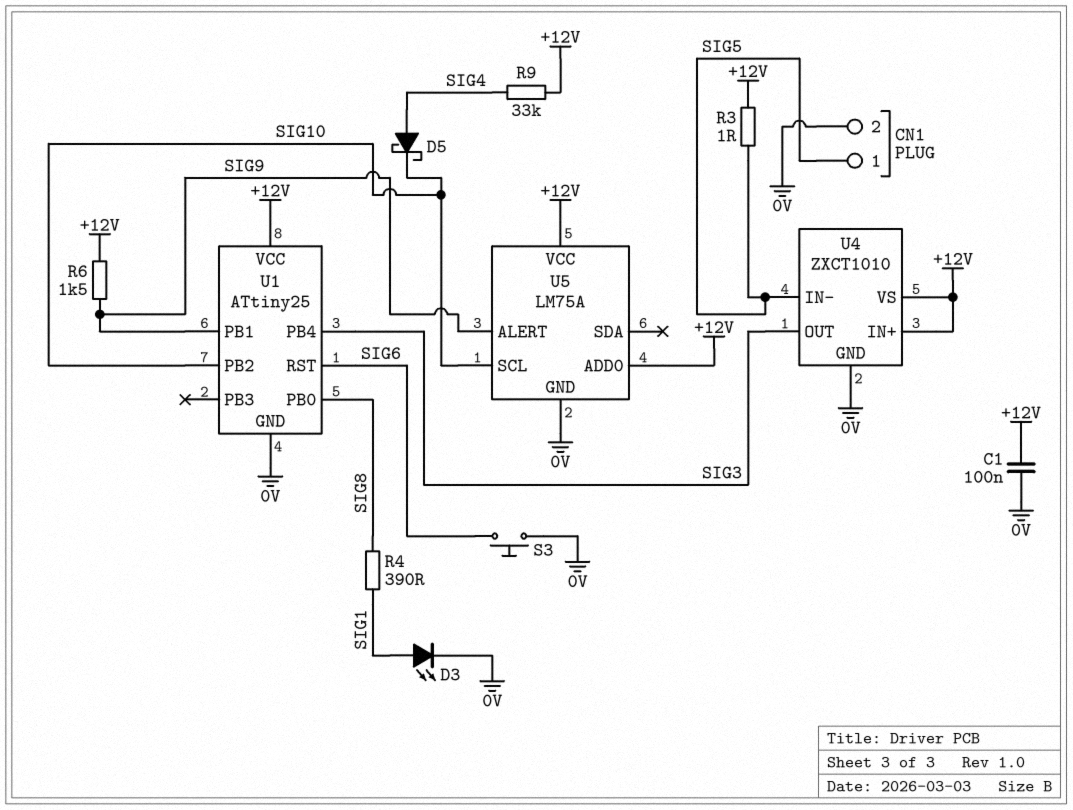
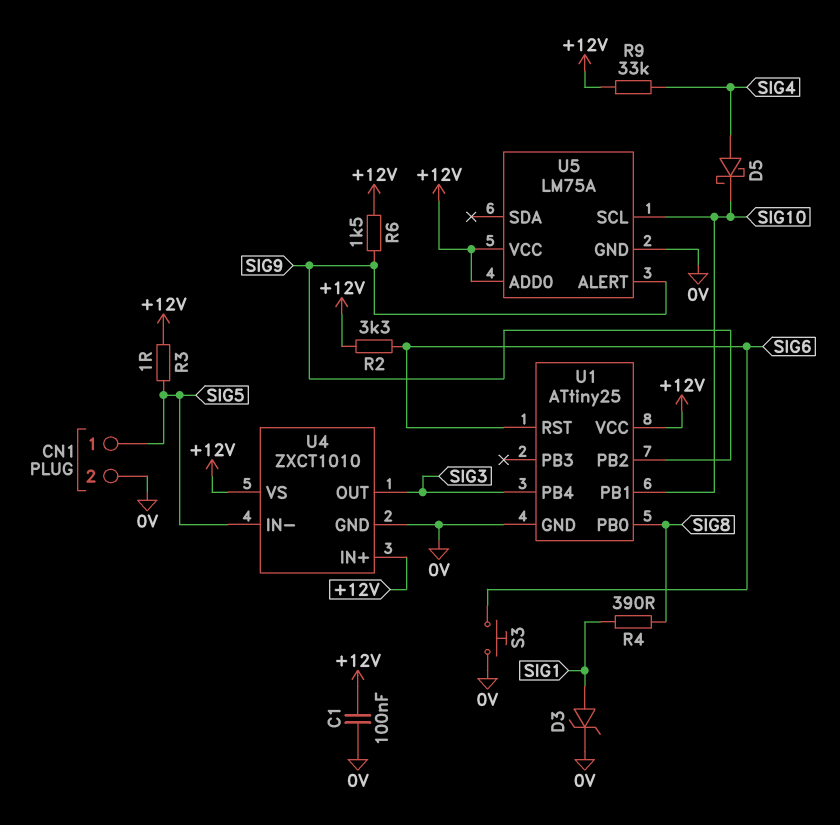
D3: LED (A SIG1, K 0V) -> zener (A SIG1, K 0V)
R2: none -> 3.3k (+12V, SIG6)
U1 pin PB1: SIG9 -> SIG10
U1 pin PB2: SIG10 -> SIG9

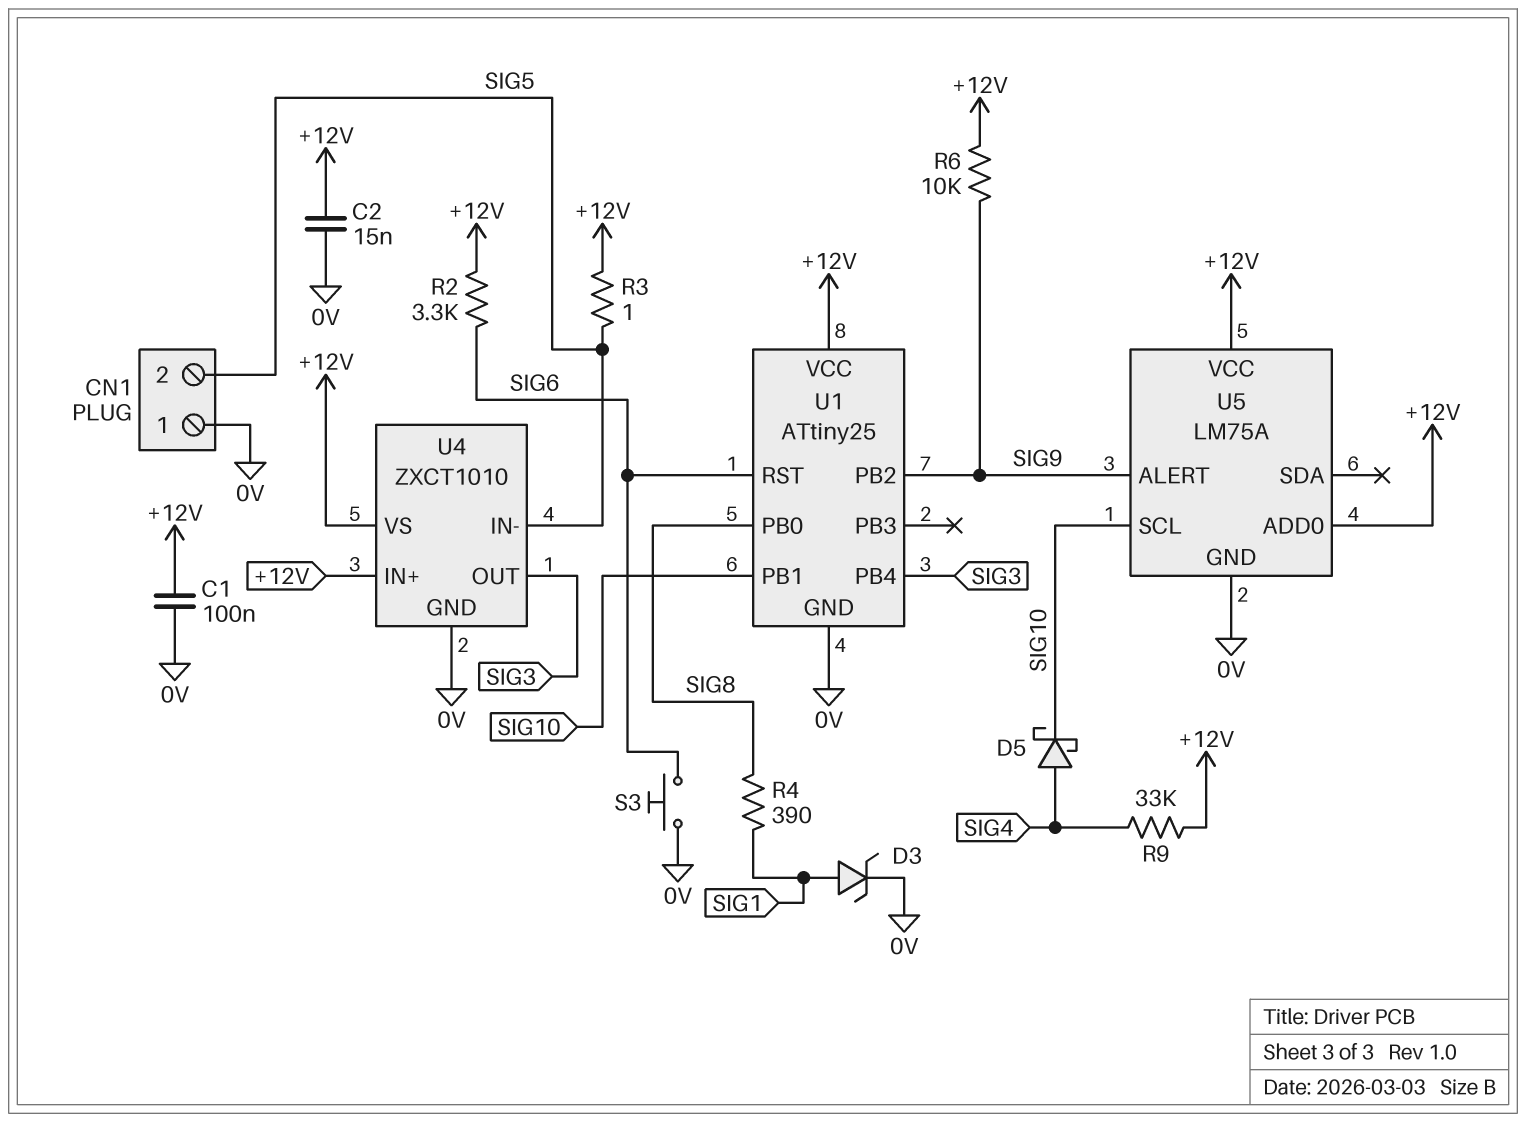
C2: none -> 15nF (+12V, 0V)
CN1 pin 1: SIG5 -> 0V
CN1 pin 2: 0V -> SIG5
R6: 1.5k (+12V, SIG9) -> 10k (+12V, SIG9)

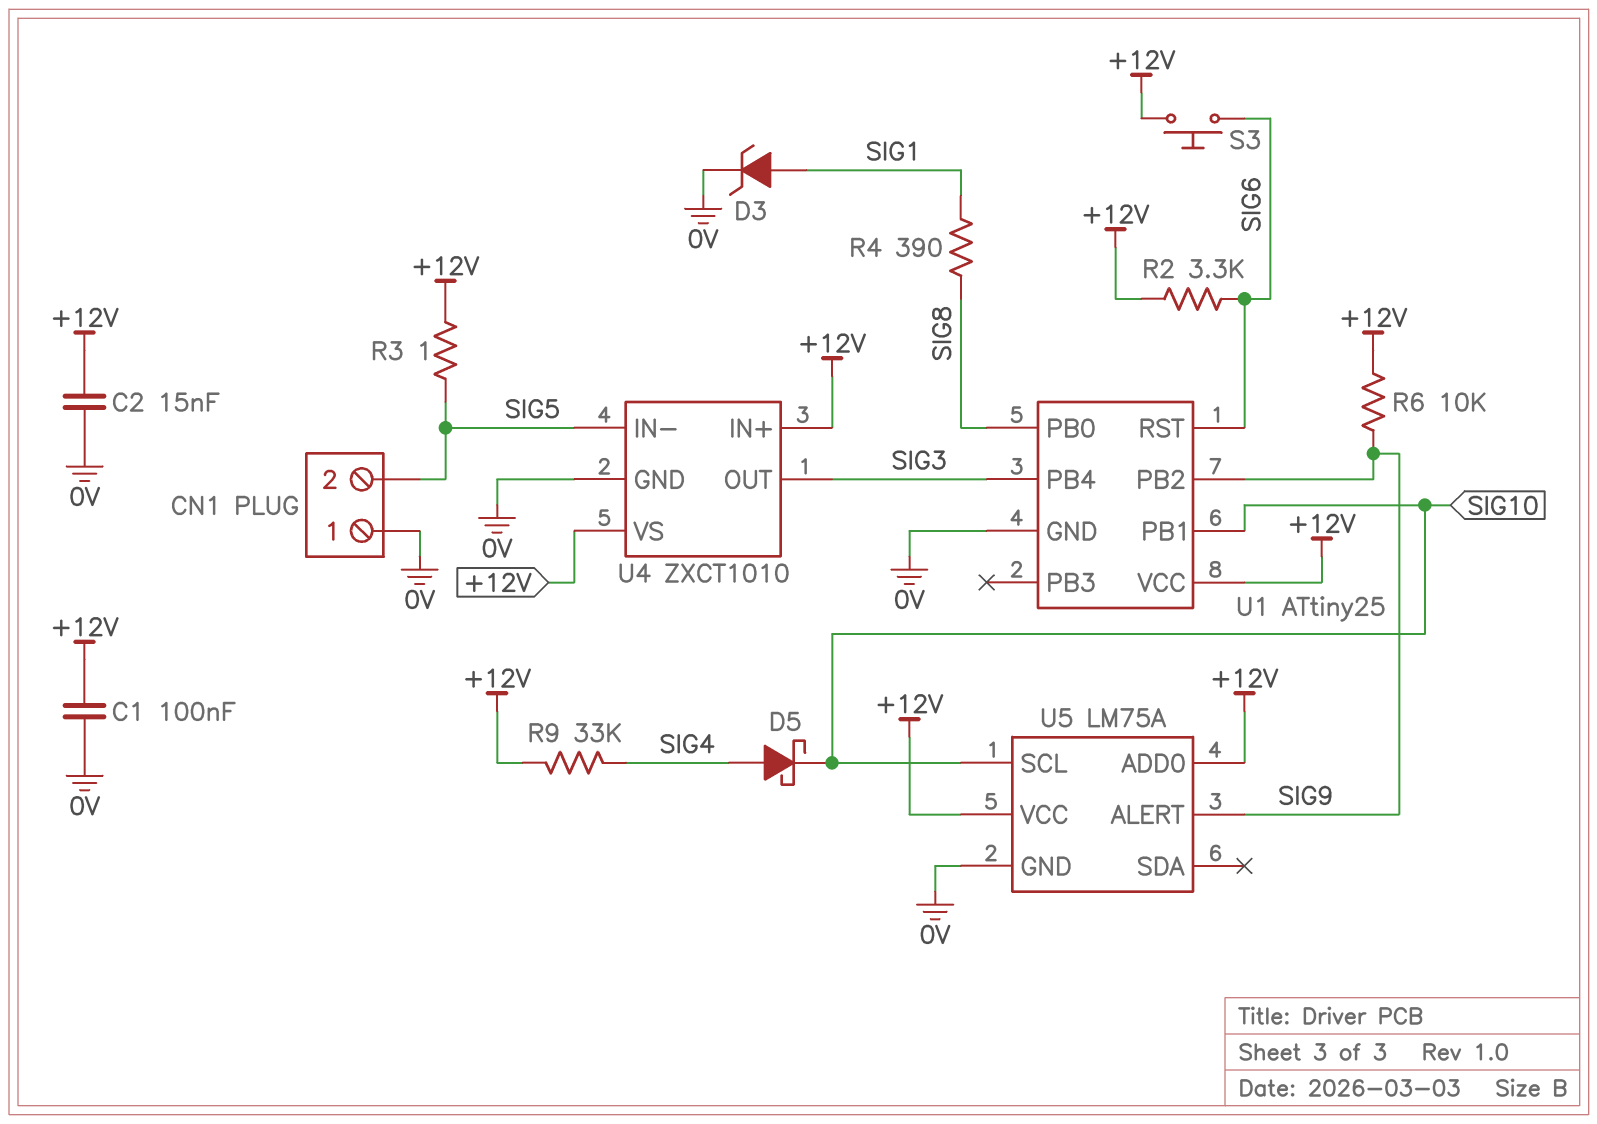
S3: button (0V, SIG6) -> button (+12V, SIG6)

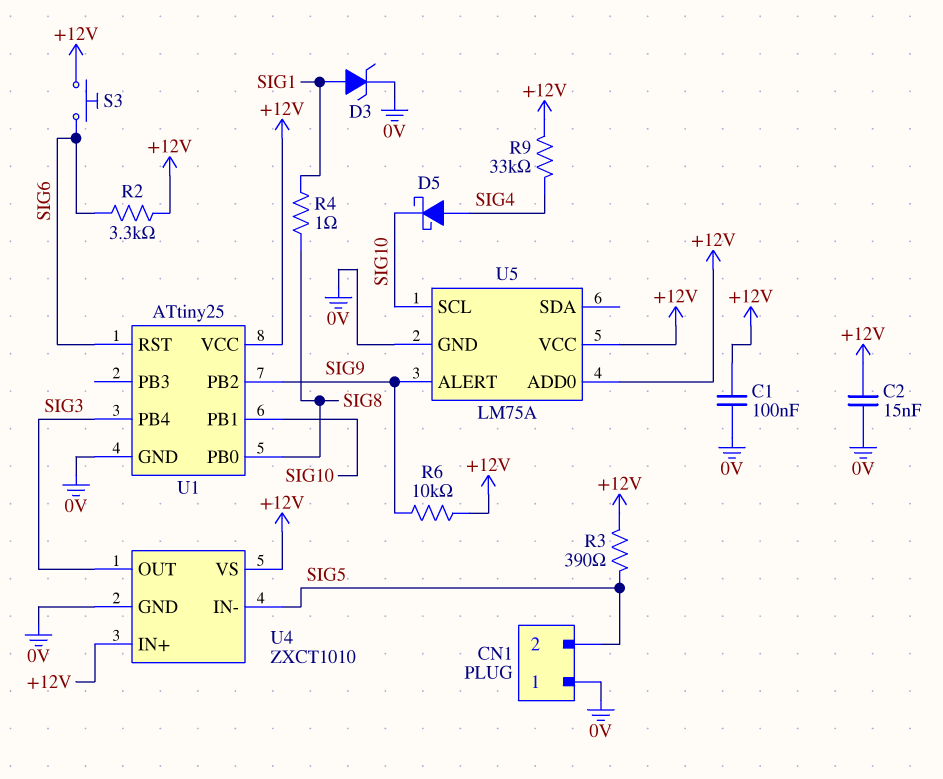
R3: 1 (+12V, SIG5) -> 390 (+12V, SIG5)
R4: 390 (SIG1, SIG8) -> 1 (SIG1, SIG8)

